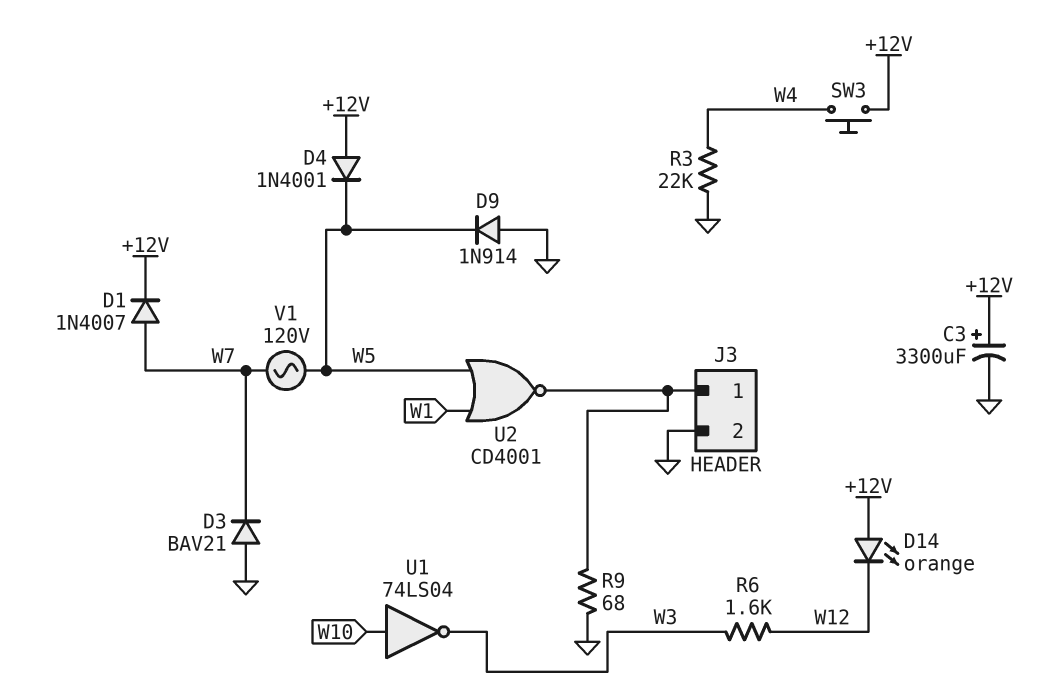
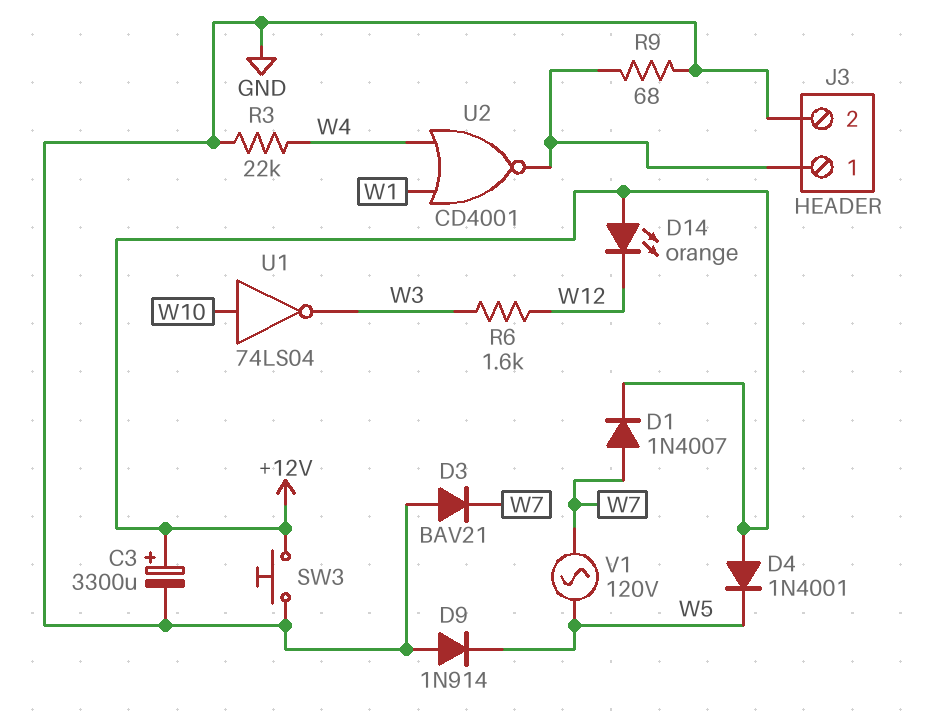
SW3: button (+12V, W4) -> button (+12V, GND)
U2: NOR CD4001 (in W1, in W5, out J3/1) -> NOR CD4001 (in W1, in W4, out J3/1)

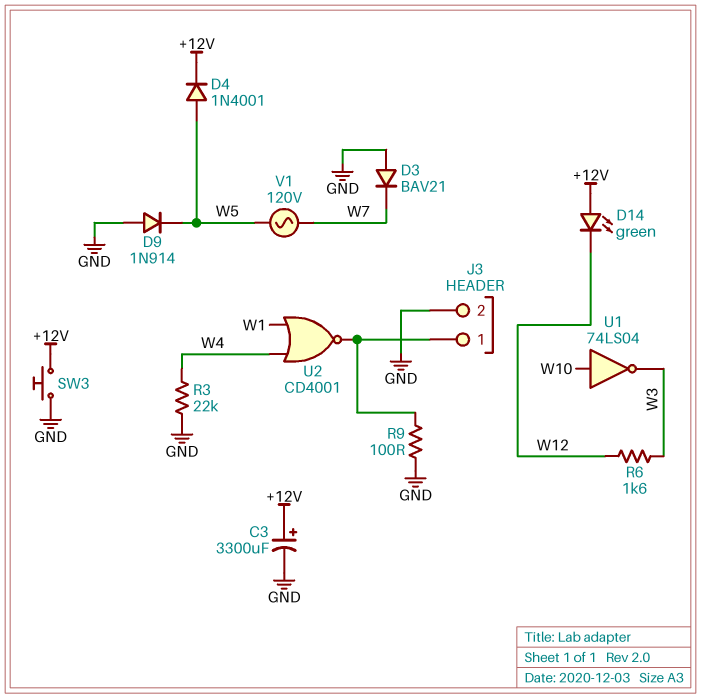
D1: diode 1N4007 (A W7, K +12V) -> none
D4: diode 1N4001 (A +12V, K W5) -> diode 1N4001 (A W5, K +12V)
D14: LED orange (A +12V, K W12) -> LED green (A +12V, K W12)
R9: 68 (GND, J3/1) -> 100 (GND, J3/1)

